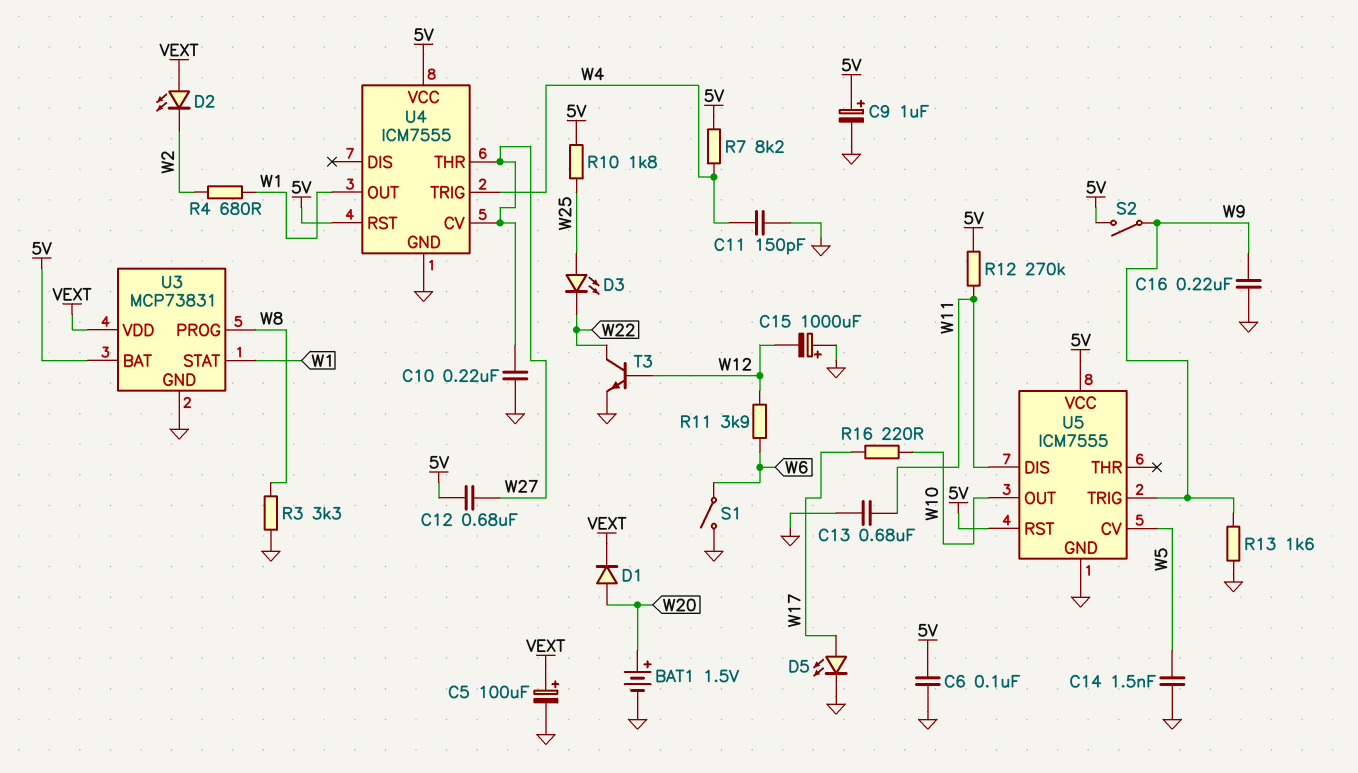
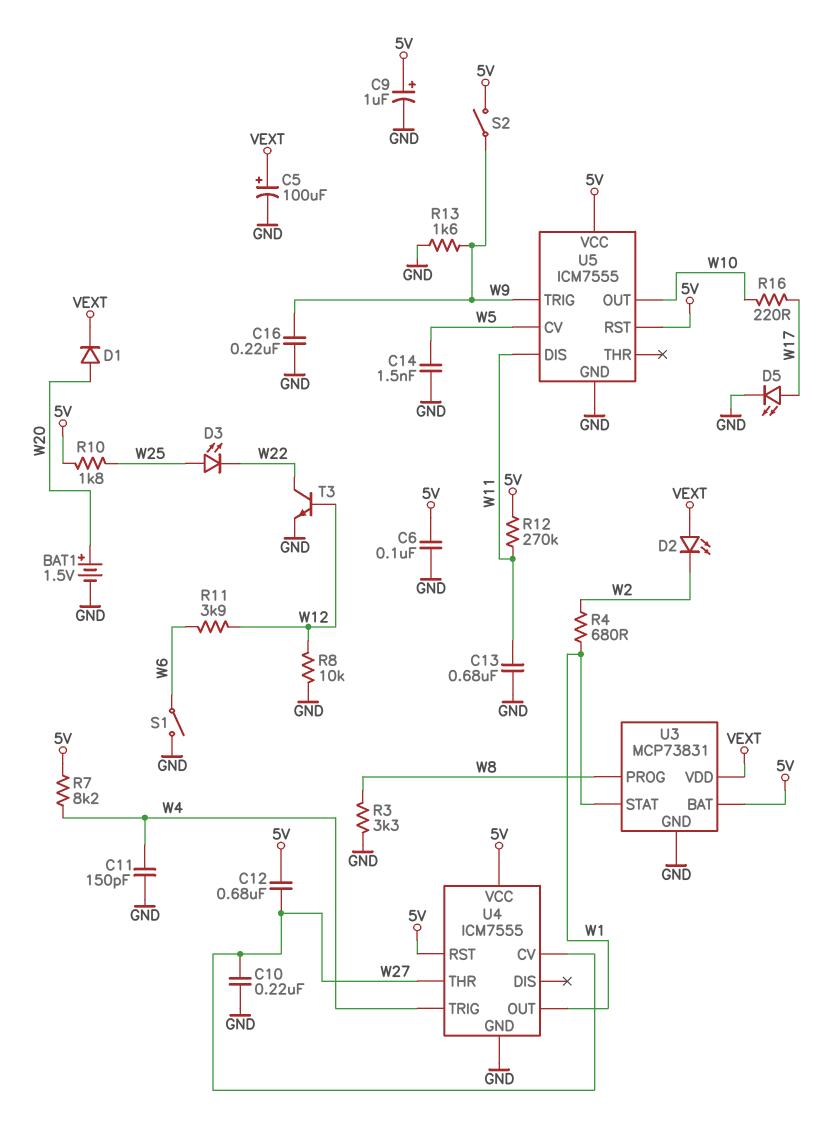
C15: 1000uF (plus GND, minus W12) -> none
R8: none -> 10k (GND, W12)

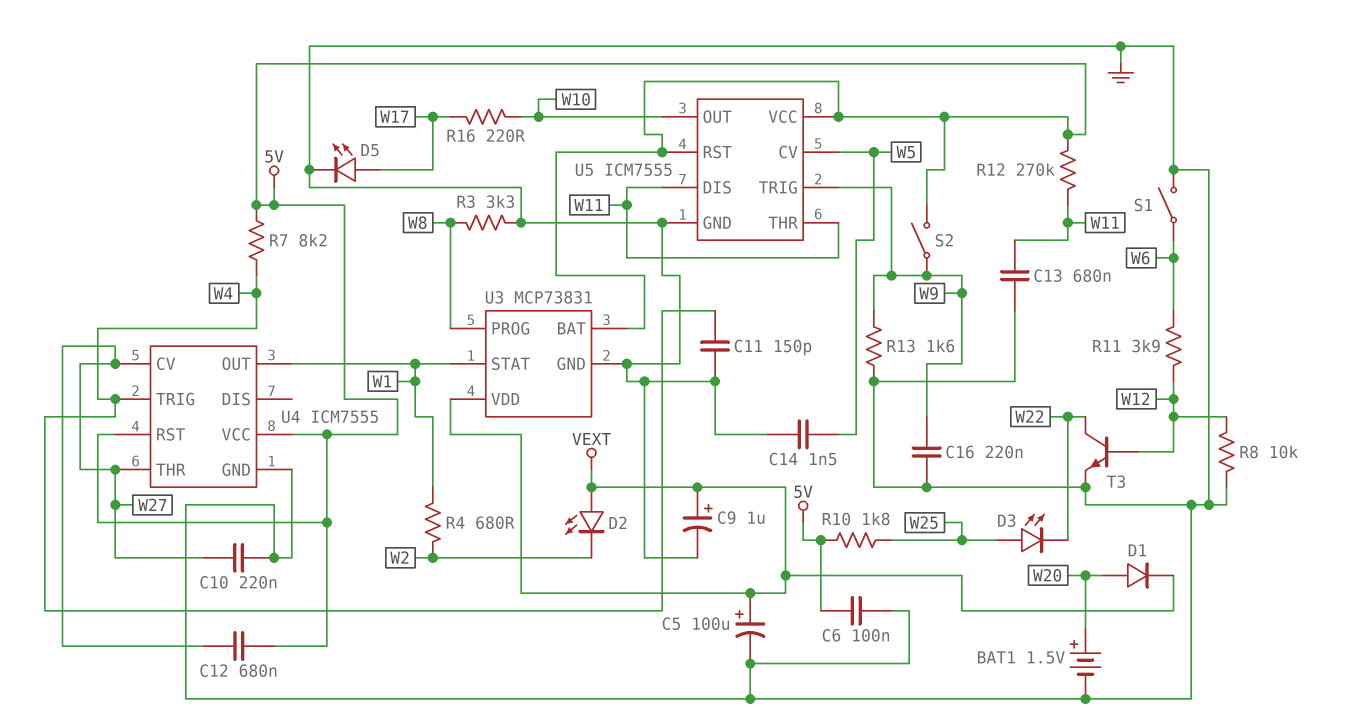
C9: 1uF (plus 5V, minus GND) -> 1uF (plus VEXT, minus GND)
U5 pin THR: none -> W11

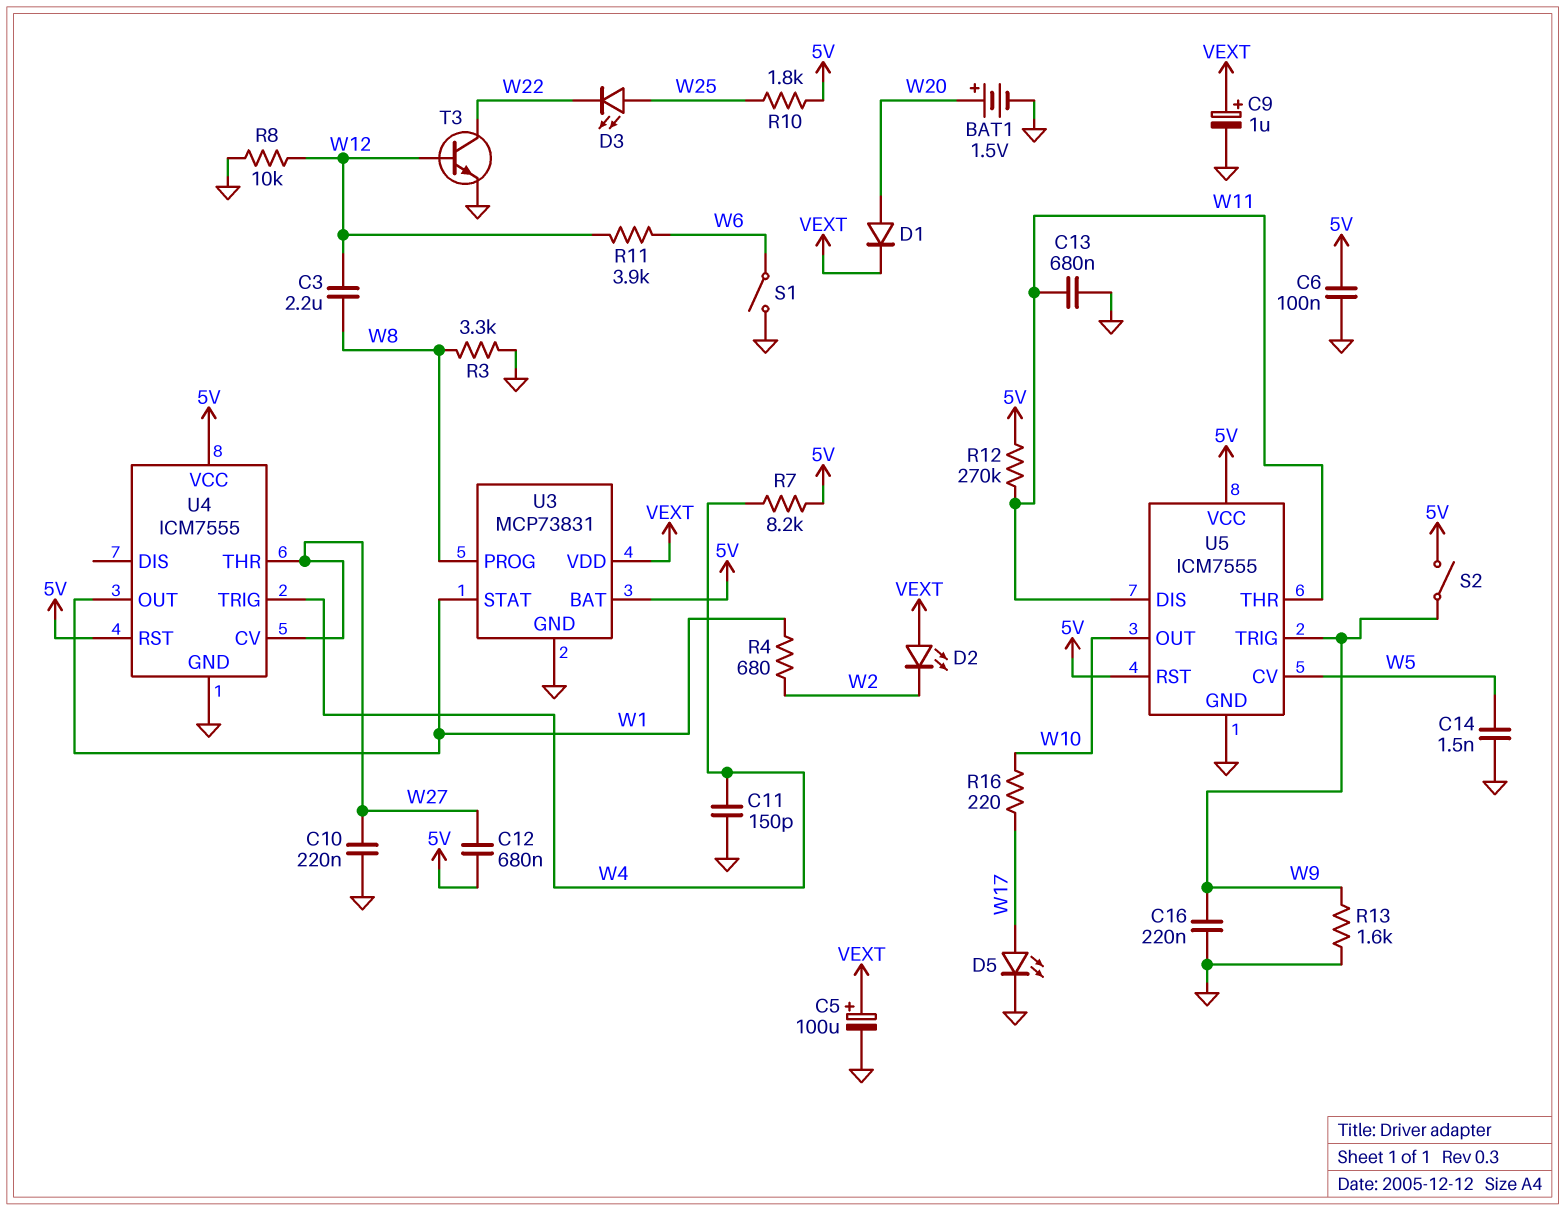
C3: none -> 2.2uF (W8, W12)

